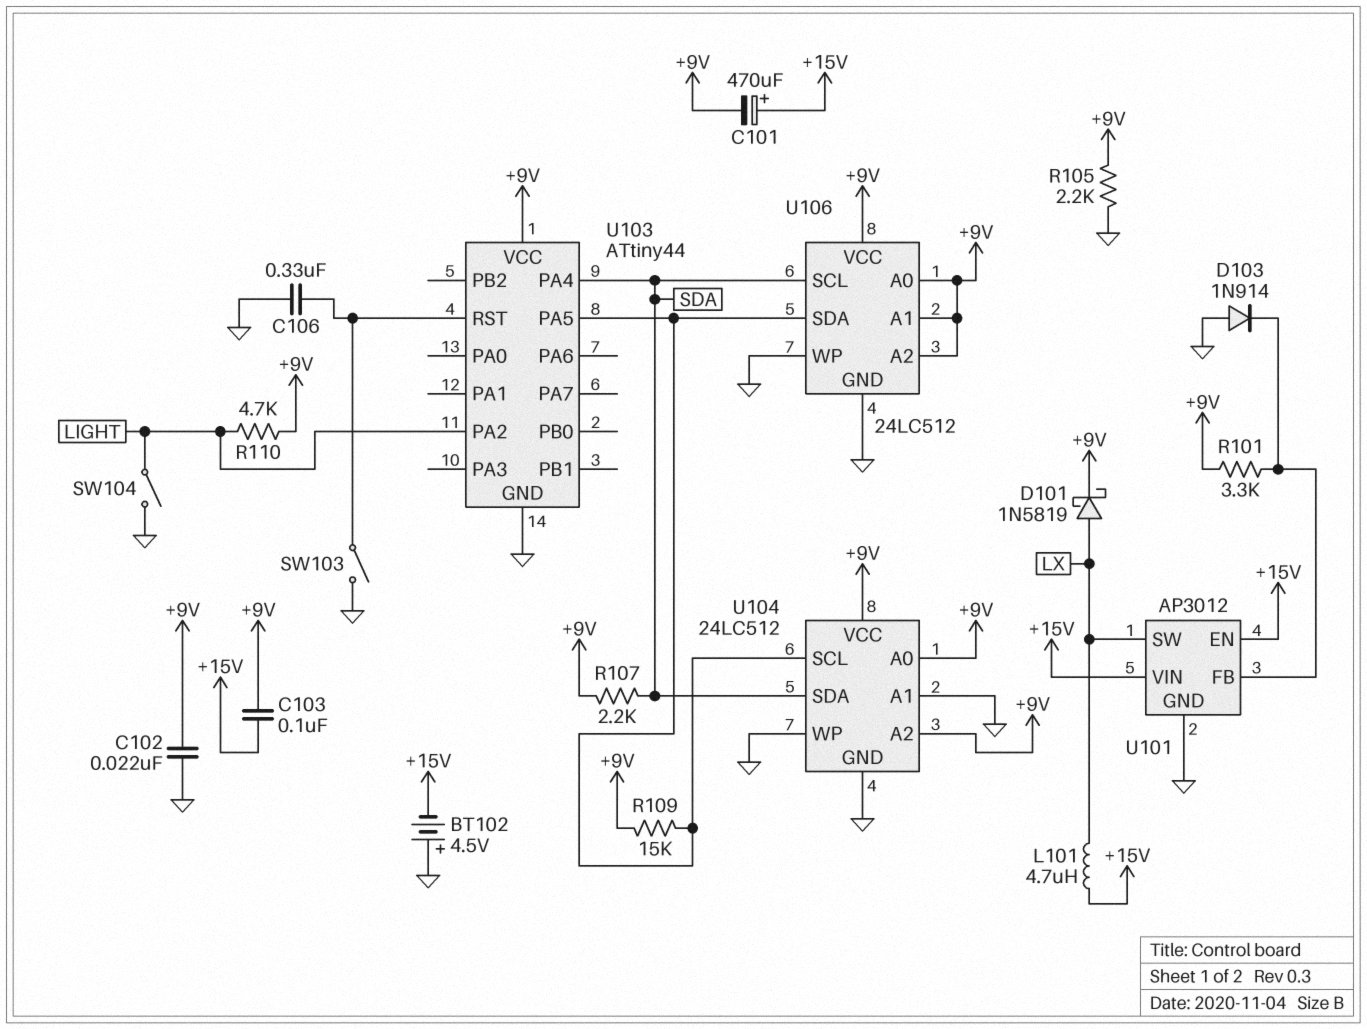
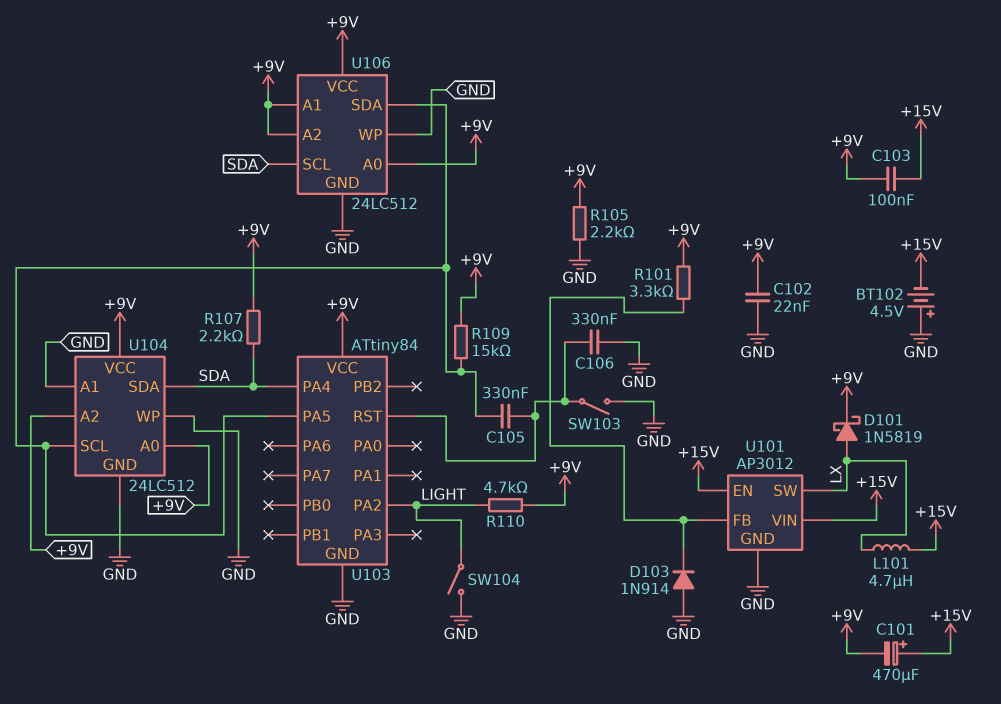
C105: none -> 330nF (U103/PA5, U103/RST)
U103: ATtiny44 -> ATtiny84

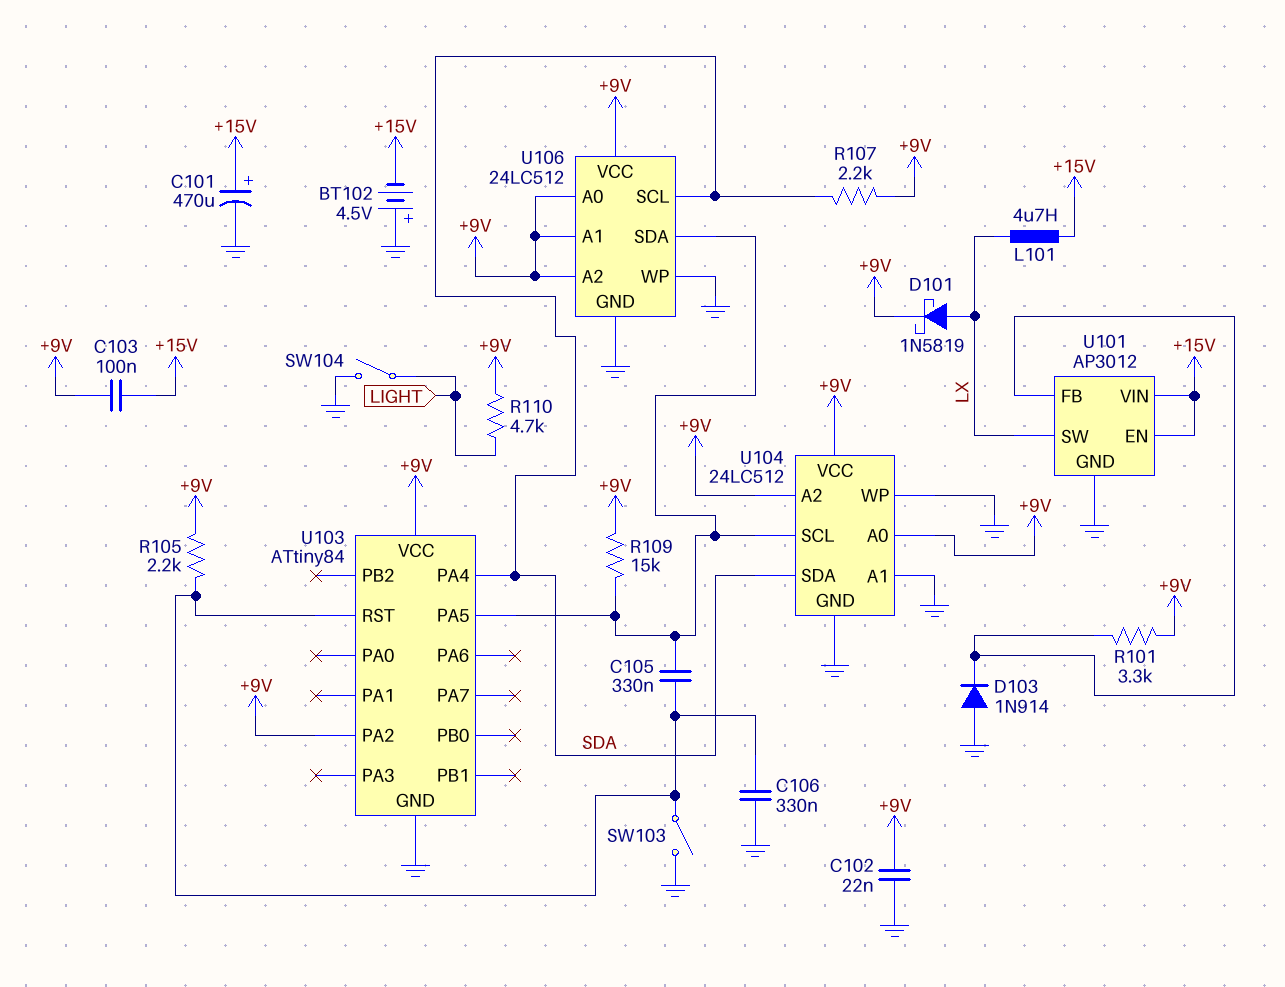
C101: 470uF (plus +15V, minus +9V) -> 470uF (plus +15V, minus GND)
R105: 2.2k (+9V, GND) -> 2.2k (+9V, U103/RST)
U103 pin PA2: LIGHT -> +9V

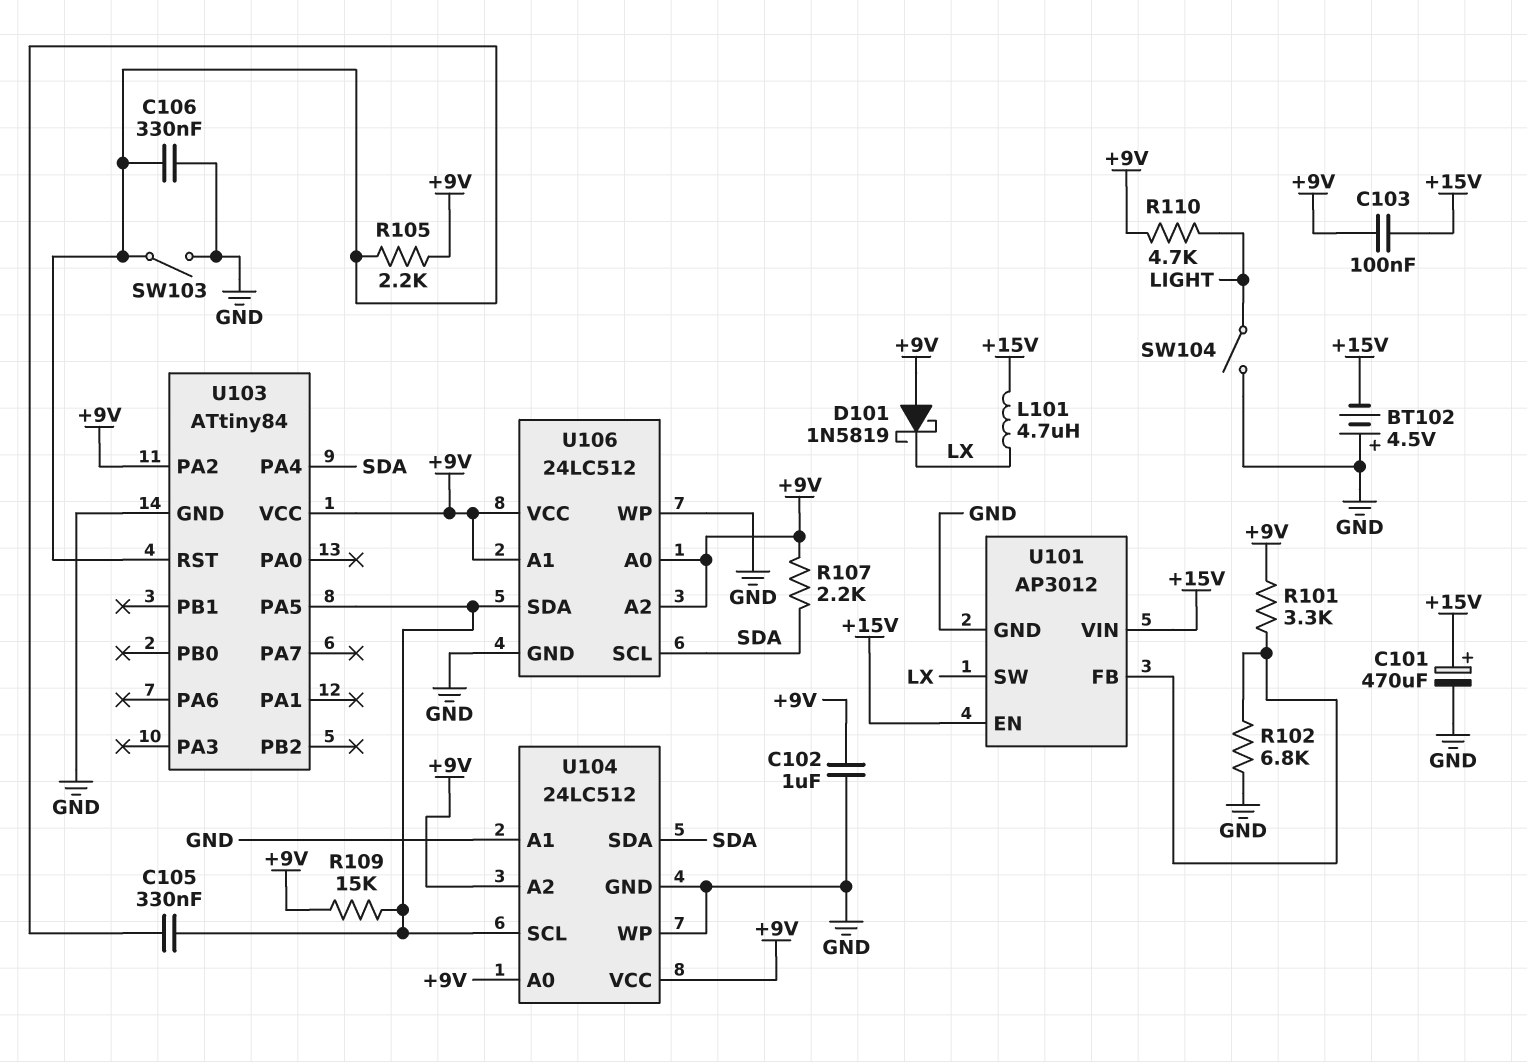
C102: 22nF (+9V, GND) -> 1uF (+9V, GND)
D101: schottky 1N5819 (A LX, K +9V) -> schottky 1N5819 (A +9V, K LX)
D103: diode 1N914 (A GND, K U101/FB) -> none
R102: none -> 6.8k (GND, U101/FB)

